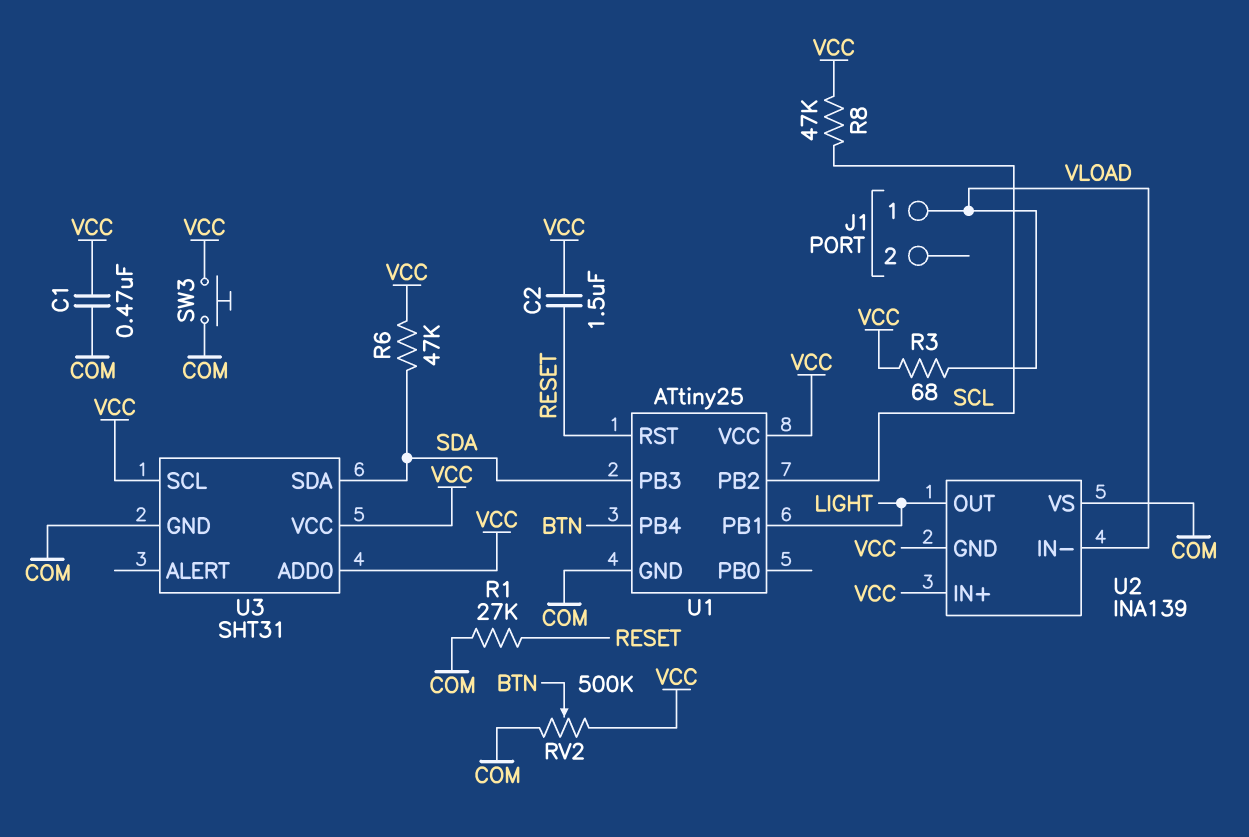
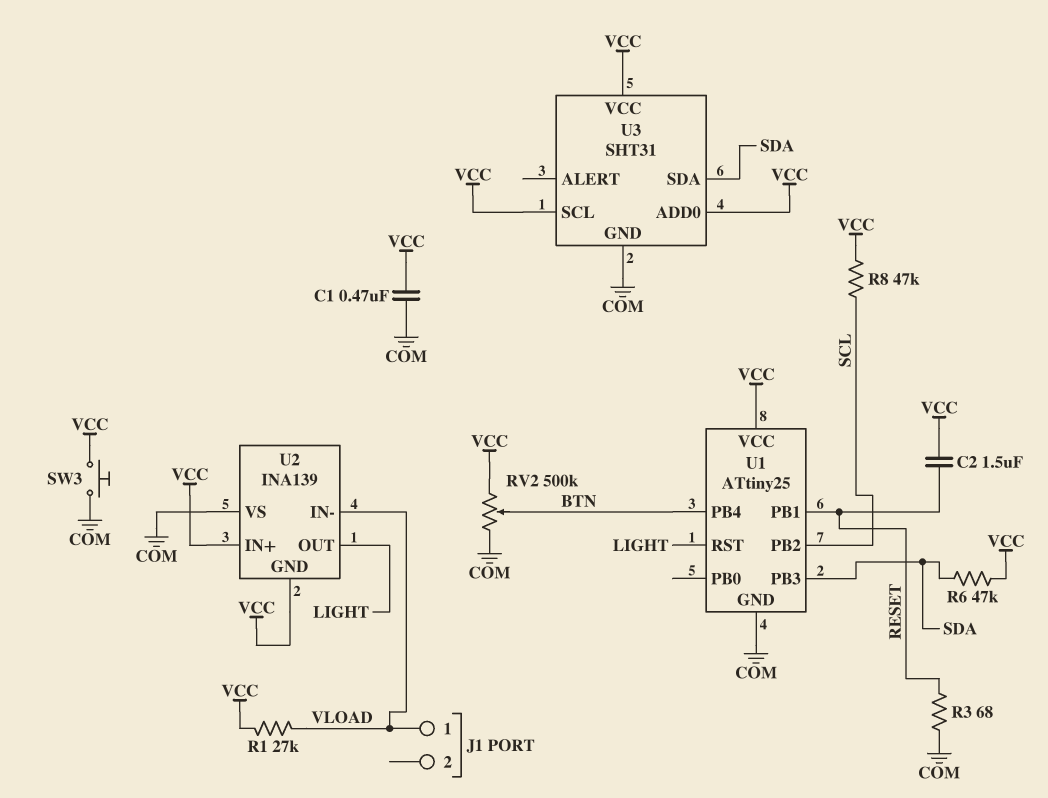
R1: 27k (COM, RESET) -> 27k (VCC, VLOAD)
R3: 68 (VCC, VLOAD) -> 68 (COM, RESET)
U1 pin PB1: LIGHT -> RESET
U1 pin RST: RESET -> LIGHT

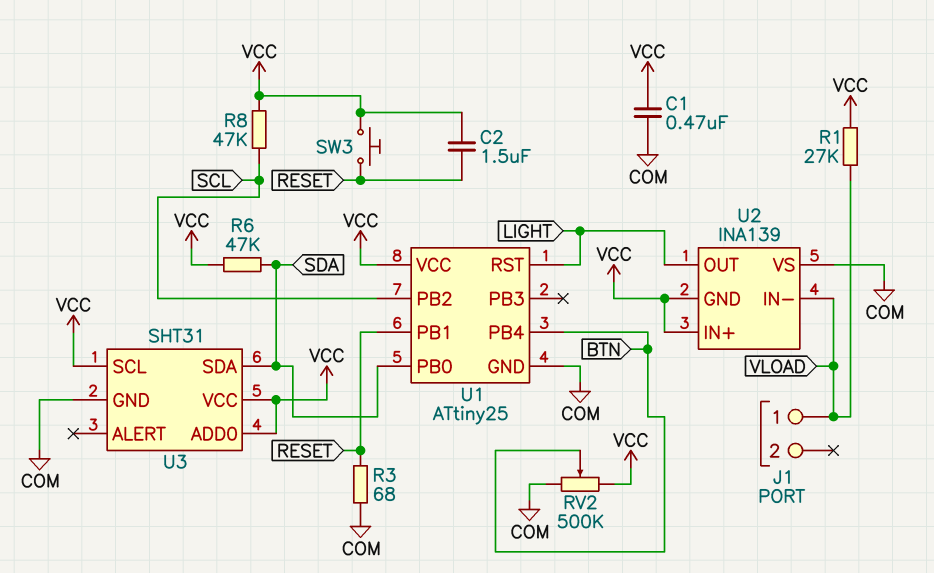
SW3: button (COM, VCC) -> button (RESET, VCC)
U1 pin PB0: none -> SDA
U1 pin PB3: SDA -> none

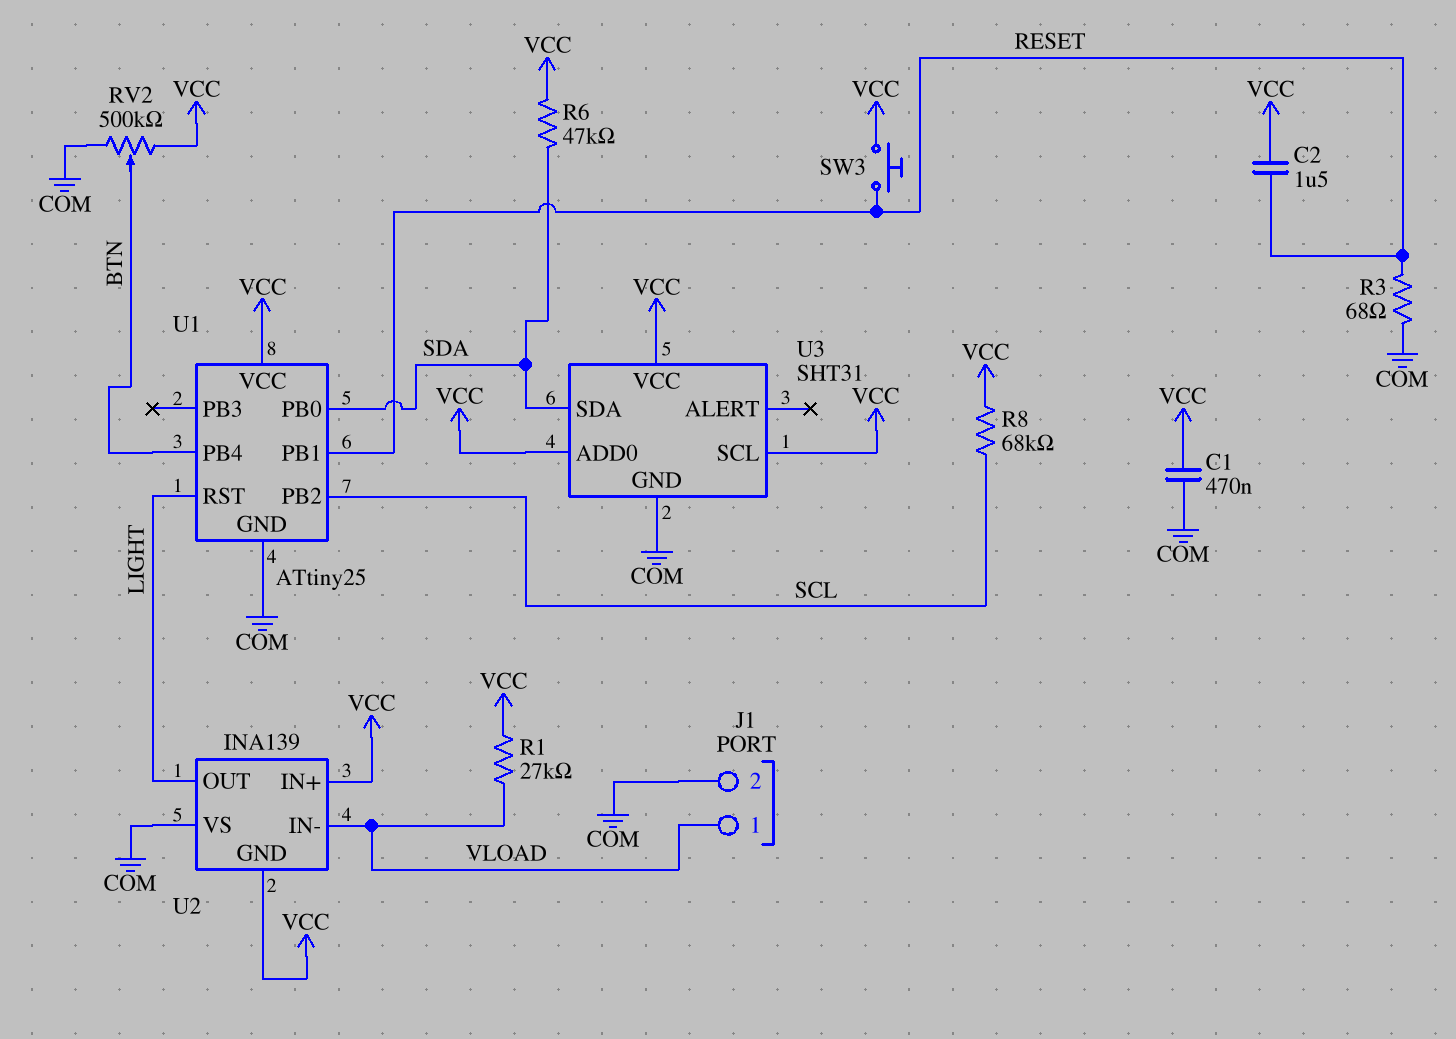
J1 pin 2: none -> COM
R8: 47k (SCL, VCC) -> 68k (SCL, VCC)

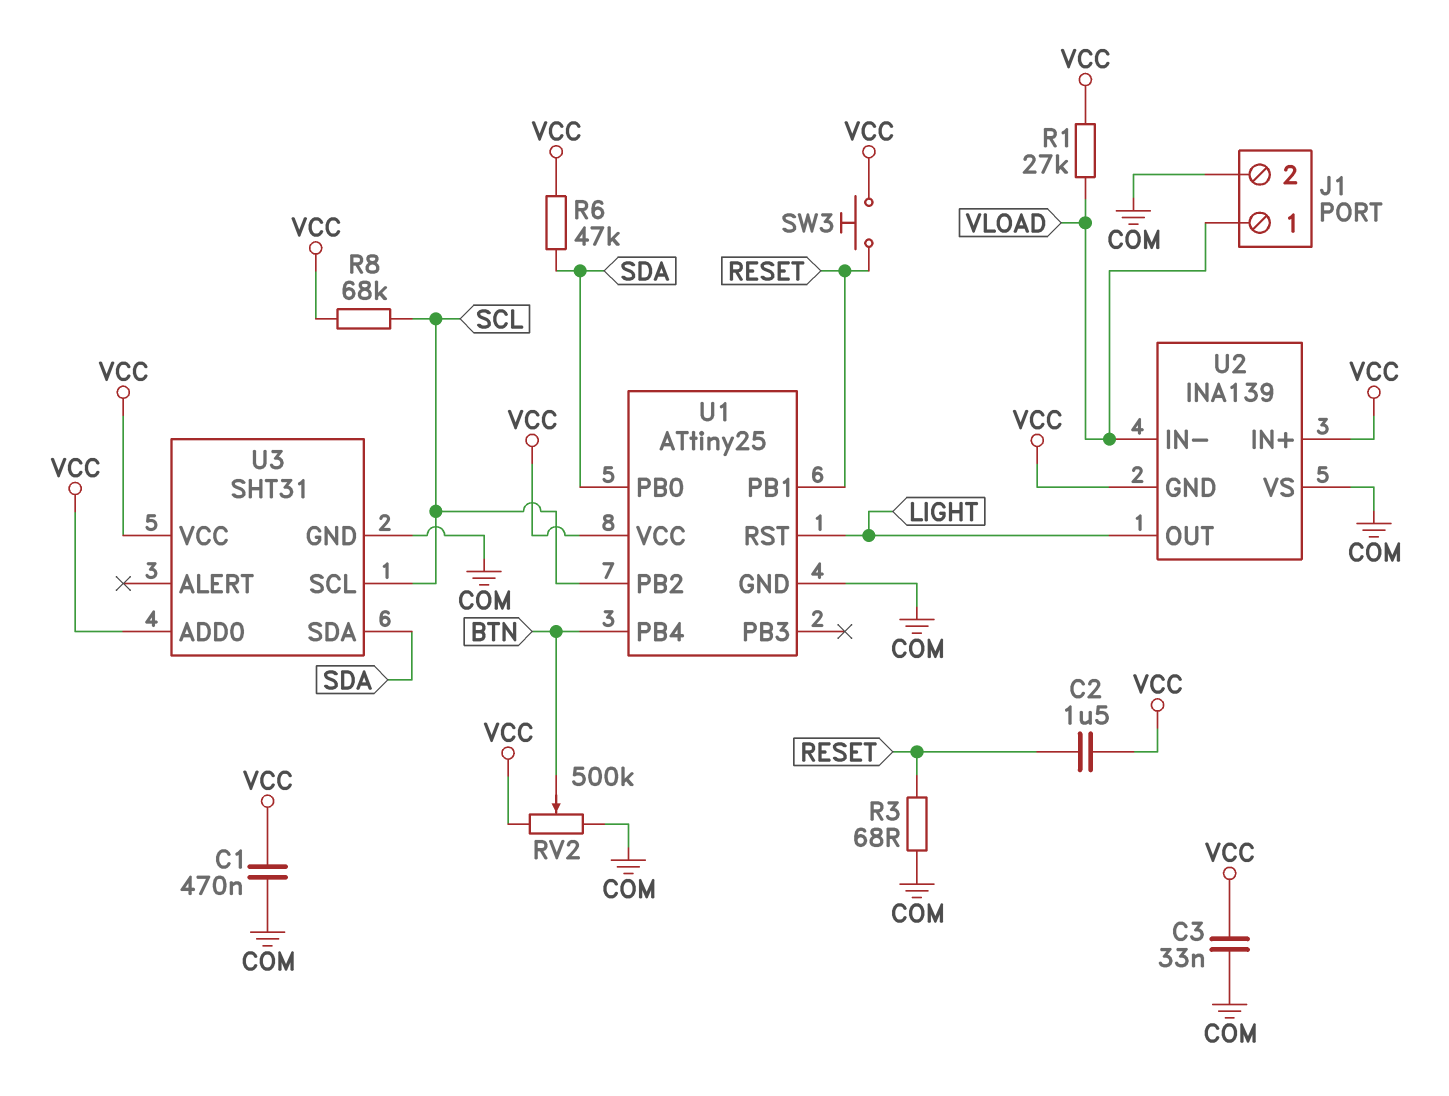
C3: none -> 33nF (COM, VCC)
U3 pin SCL: VCC -> SCL

